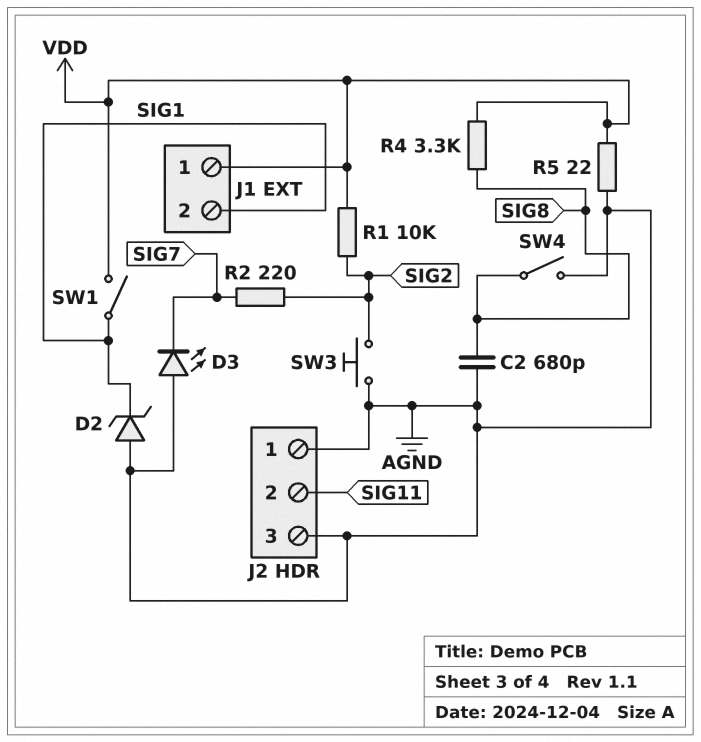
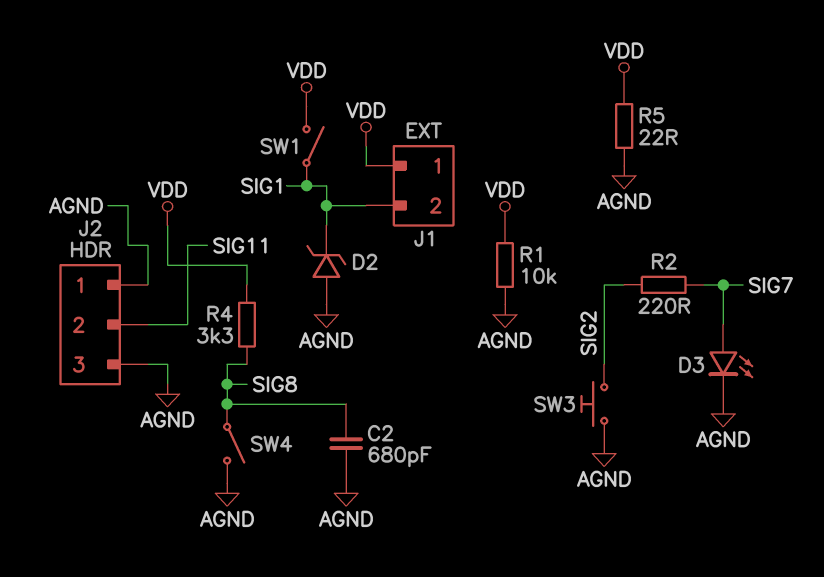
D3: LED (A AGND, K SIG7) -> LED (A SIG7, K AGND)
R1: 10k (SIG2, VDD) -> 10k (AGND, VDD)

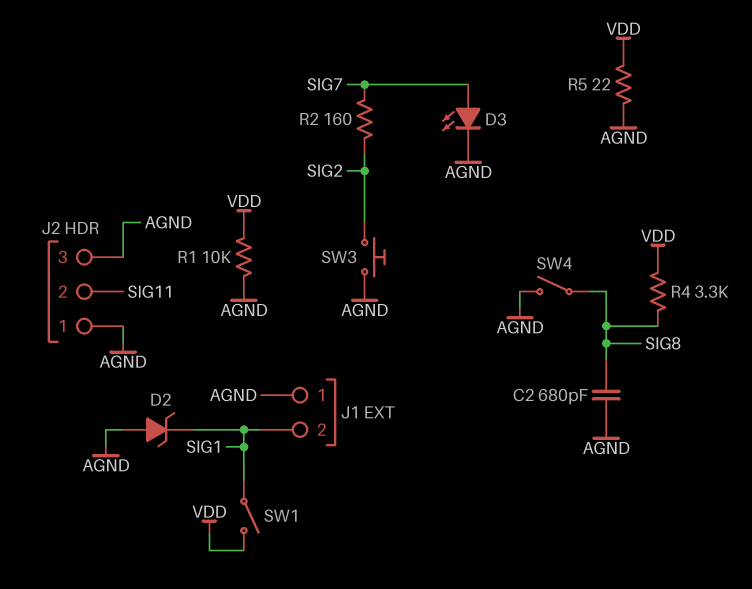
J1 pin 1: VDD -> AGND
R2: 220 (SIG2, SIG7) -> 160 (SIG2, SIG7)

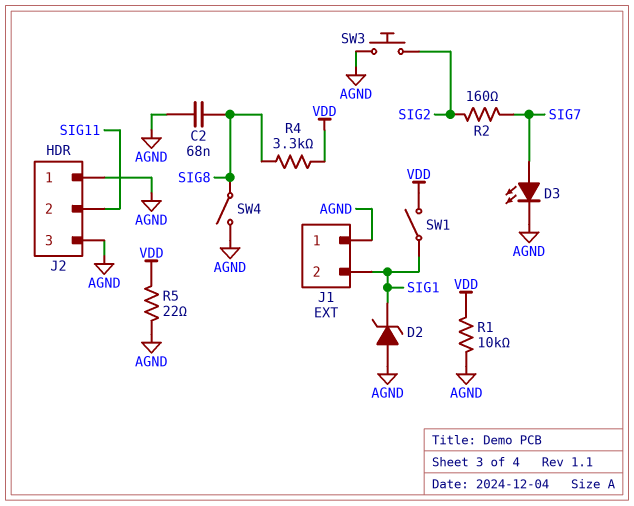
C2: 680pF (AGND, SIG8) -> 68nF (AGND, SIG8)

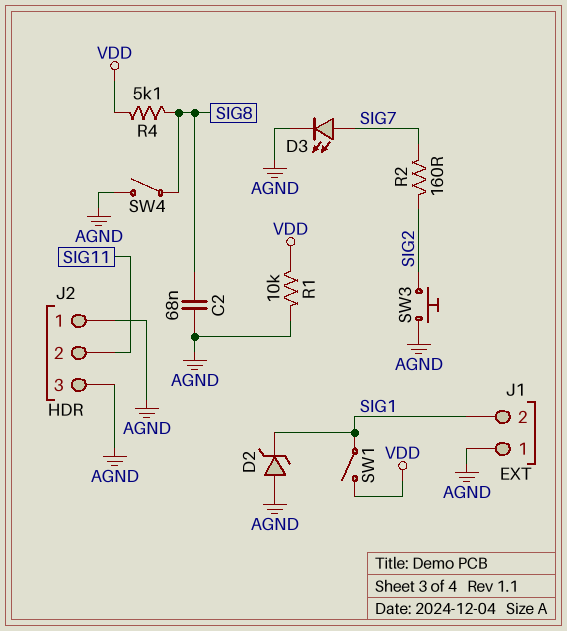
R4: 3.3k (SIG8, VDD) -> 5.1k (SIG8, VDD)
R5: 22 (AGND, VDD) -> none

